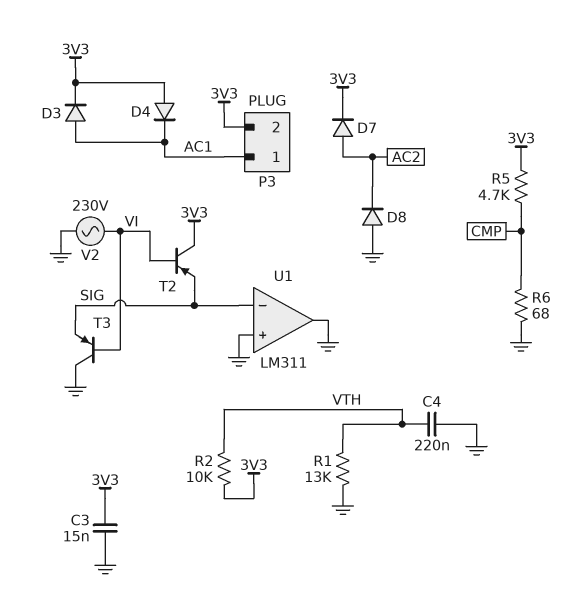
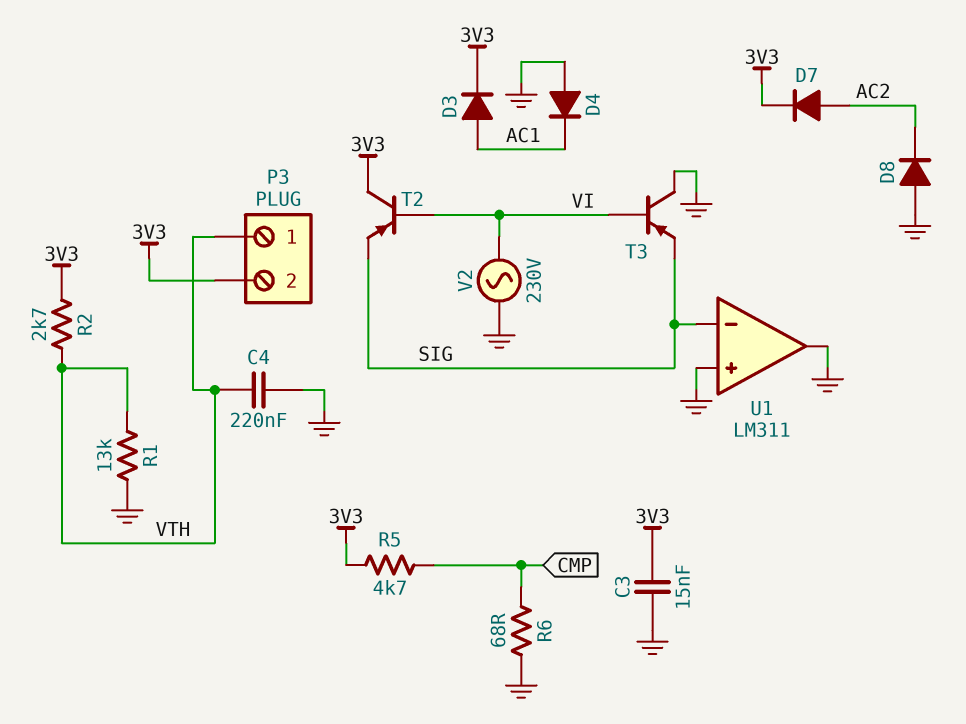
D4: diode (A 3V3, K AC1) -> diode (A GND, K AC1)
P3 pin 1: AC1 -> VTH
R2: 10k (3V3, VTH) -> 2.7k (3V3, VTH)

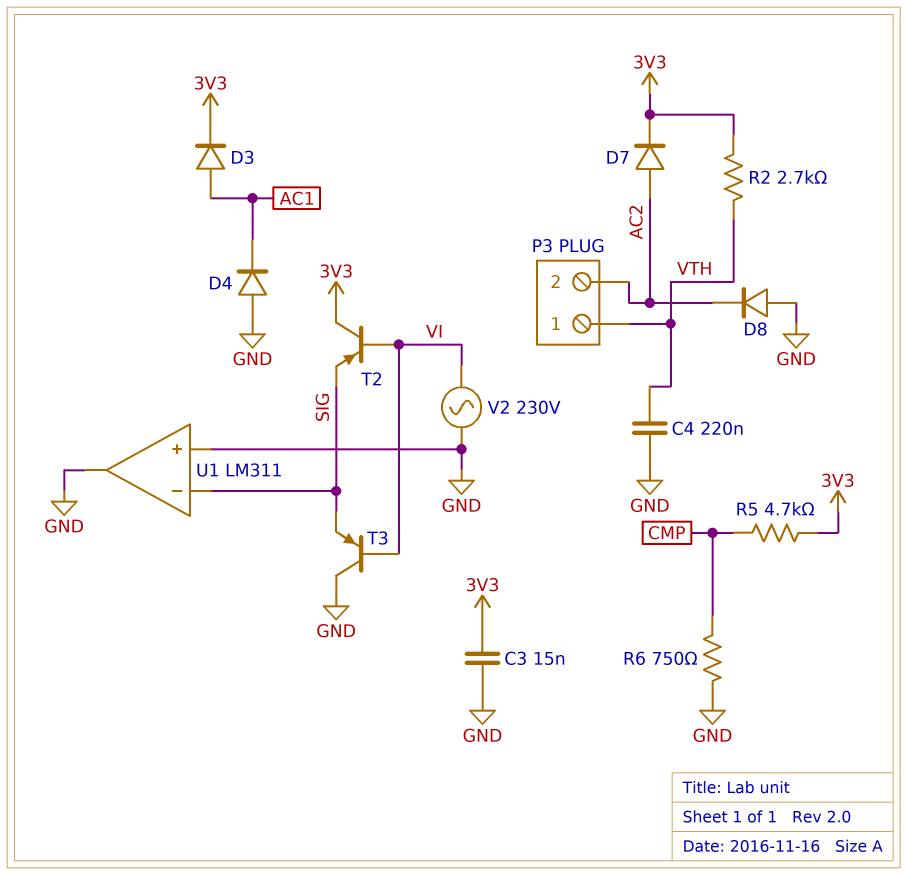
P3 pin 2: 3V3 -> AC2
R1: 13k (GND, VTH) -> none
R6: 68 (CMP, GND) -> 750 (CMP, GND)

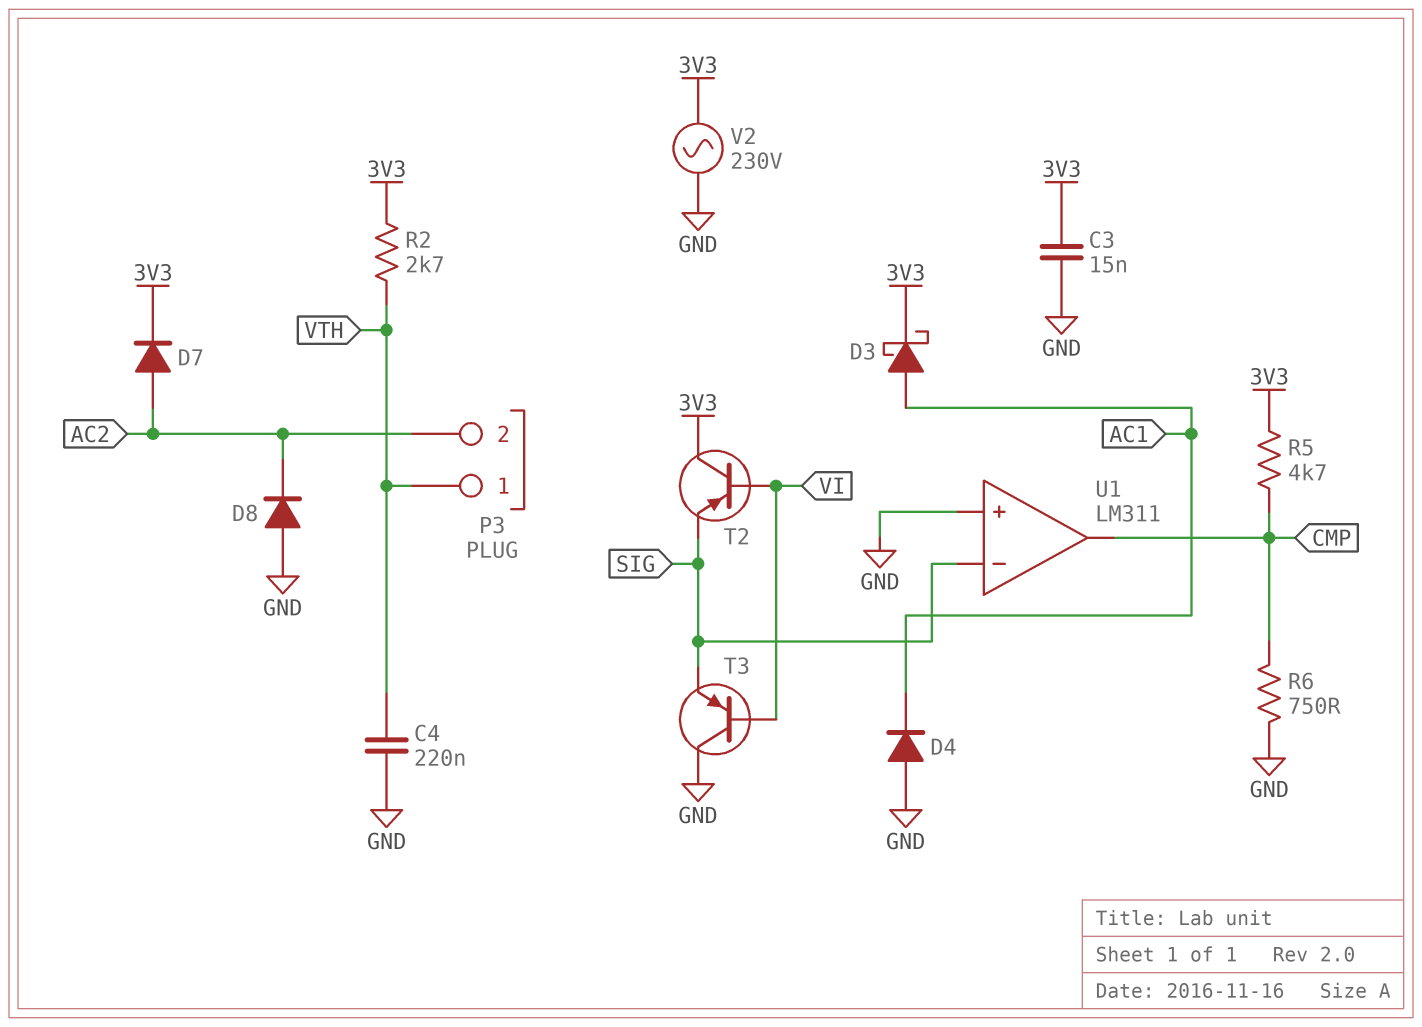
D3: diode (A AC1, K 3V3) -> schottky (A AC1, K 3V3)
U1 pin out: GND -> CMP
V2: AC 230V (GND, VI) -> AC 230V (3V3, GND)

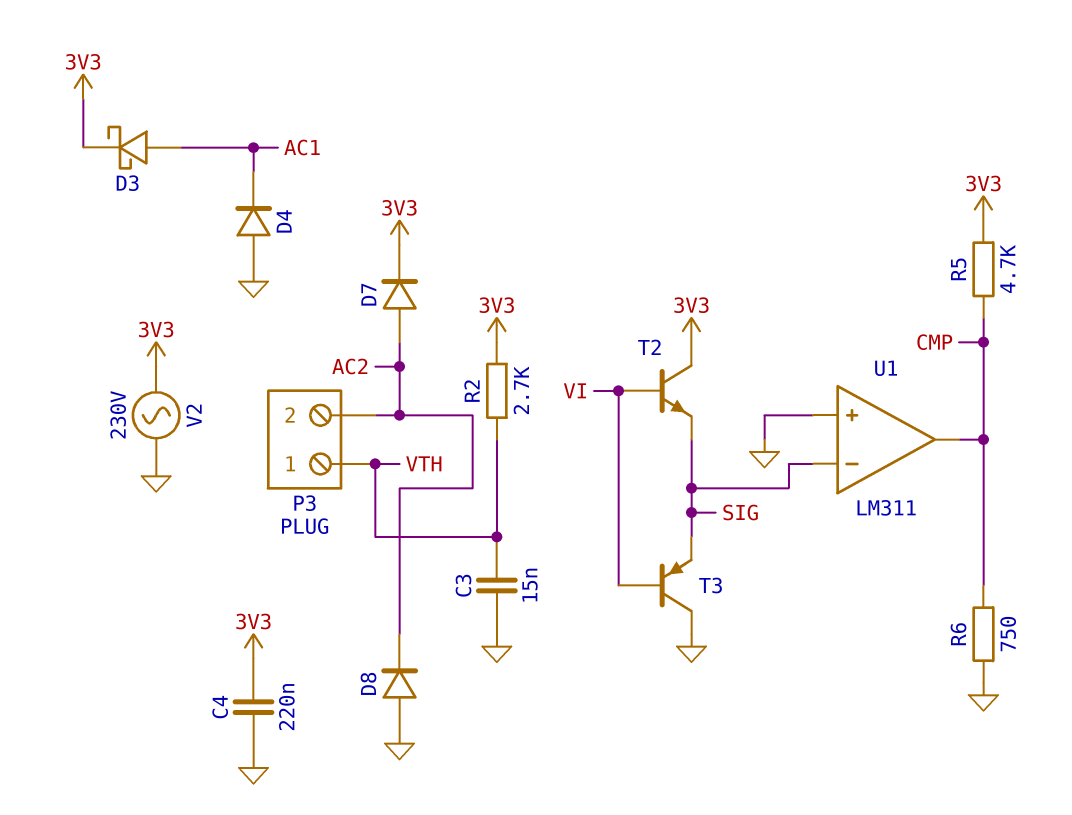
C3: 15nF (3V3, GND) -> 15nF (GND, VTH)
C4: 220nF (GND, VTH) -> 220nF (3V3, GND)
T2: PNP (B VI, C 3V3, E SIG) -> NPN (B VI, C 3V3, E SIG)

